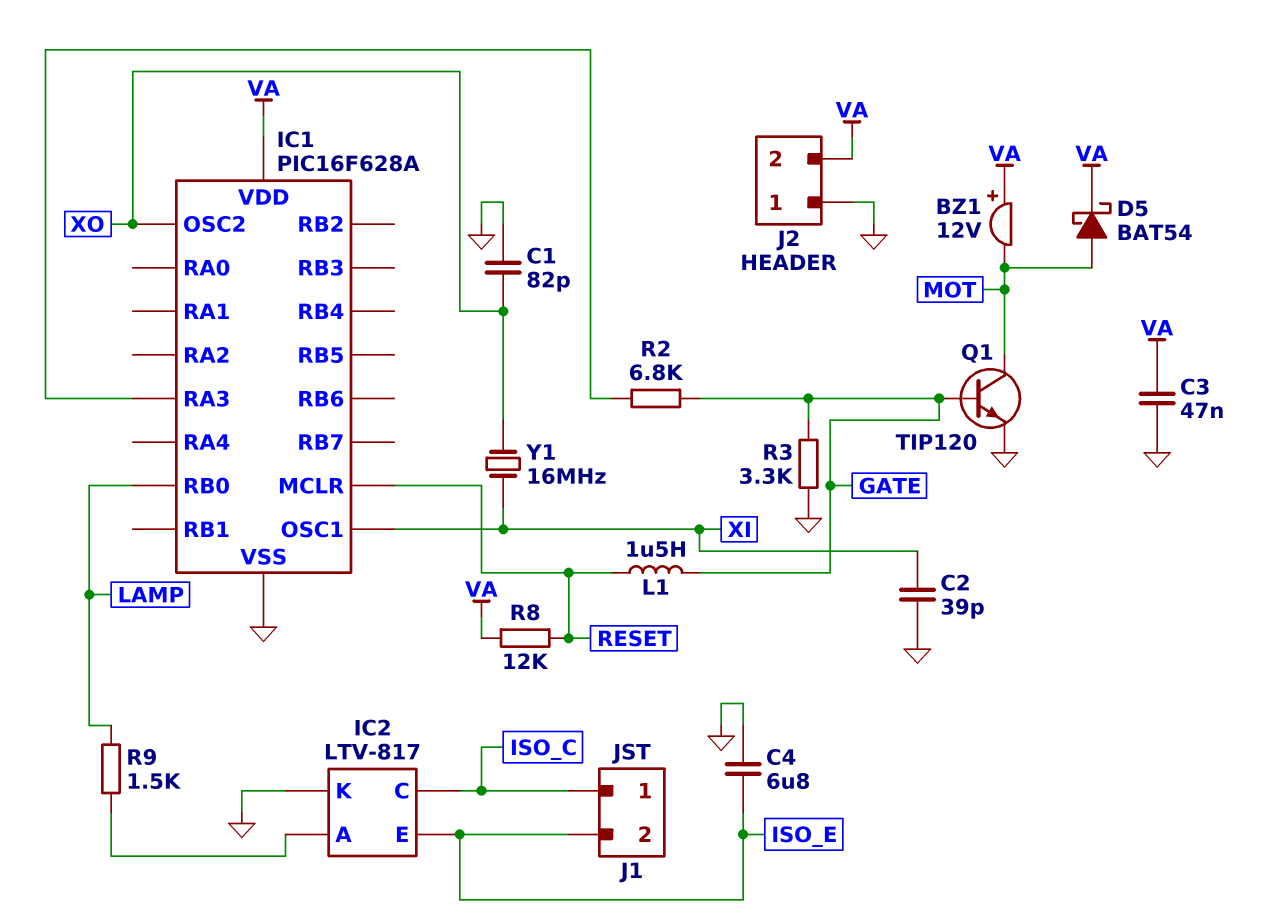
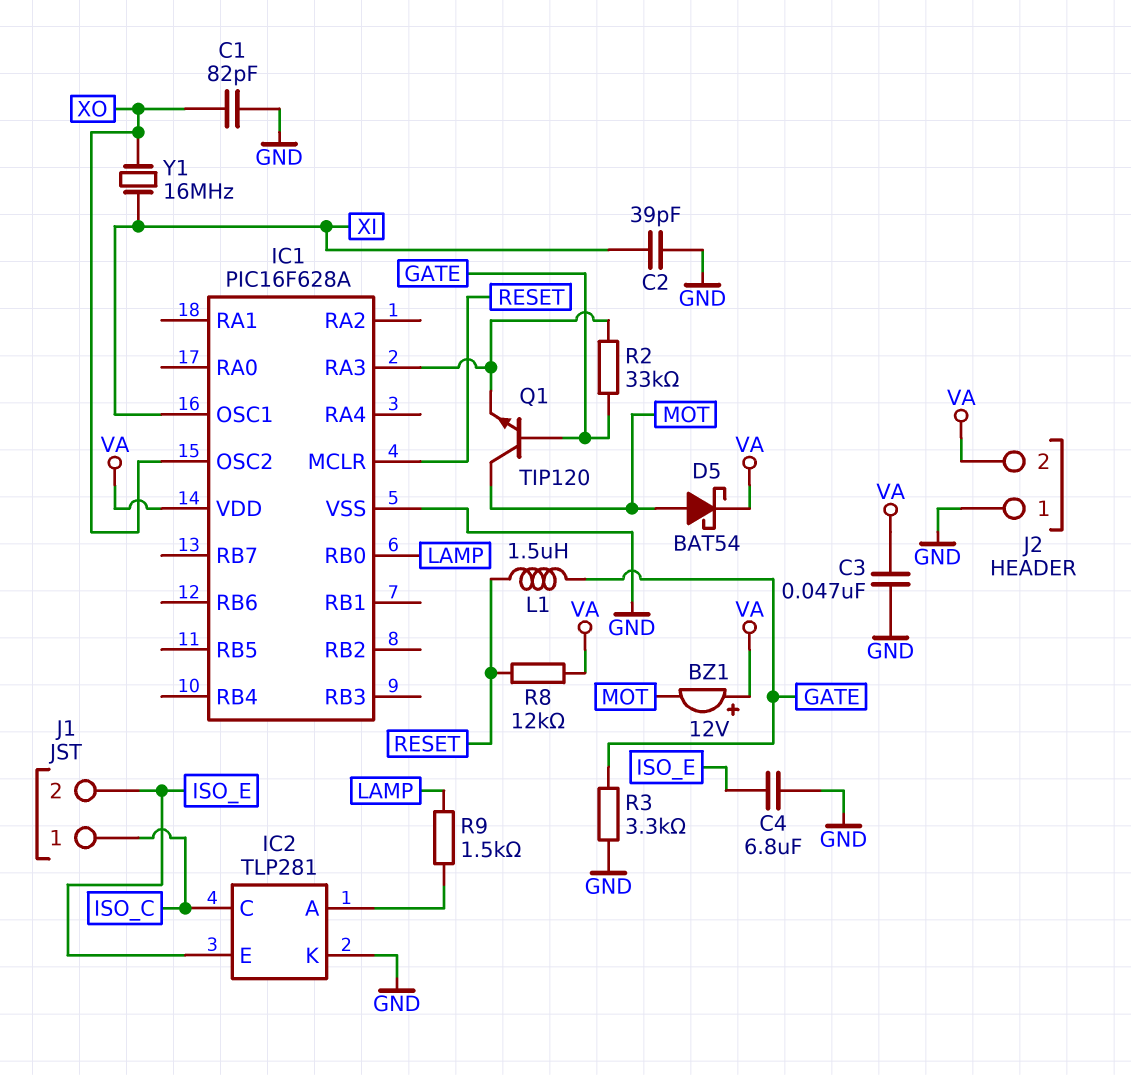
IC2: LTV-817 -> TLP281
Q1: NPN TIP120 (B GATE, C MOT, E GND) -> NPN TIP120 (B GATE, C MOT, E IC1/RA3)
R2: 6.8k (GATE, IC1/RA3) -> 33k (GATE, IC1/RA3)

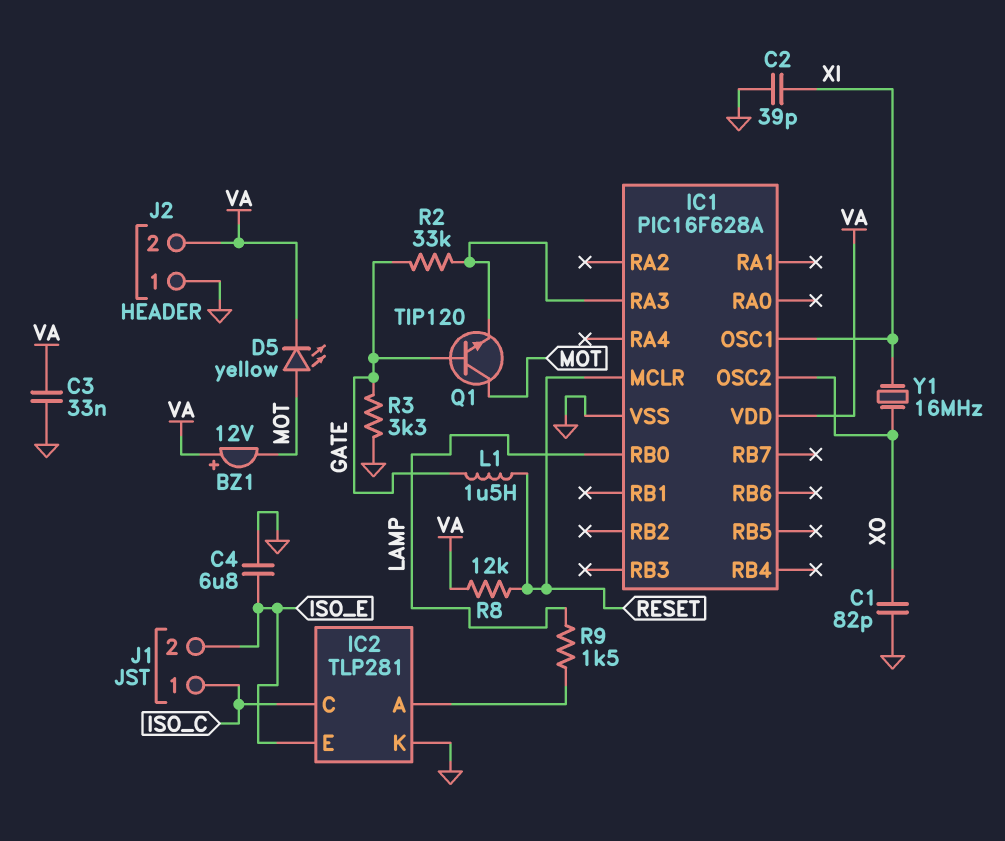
C3: 47nF (GND, VA) -> 33nF (GND, VA)
D5: schottky BAT54 (A MOT, K VA) -> LED yellow (A MOT, K VA)

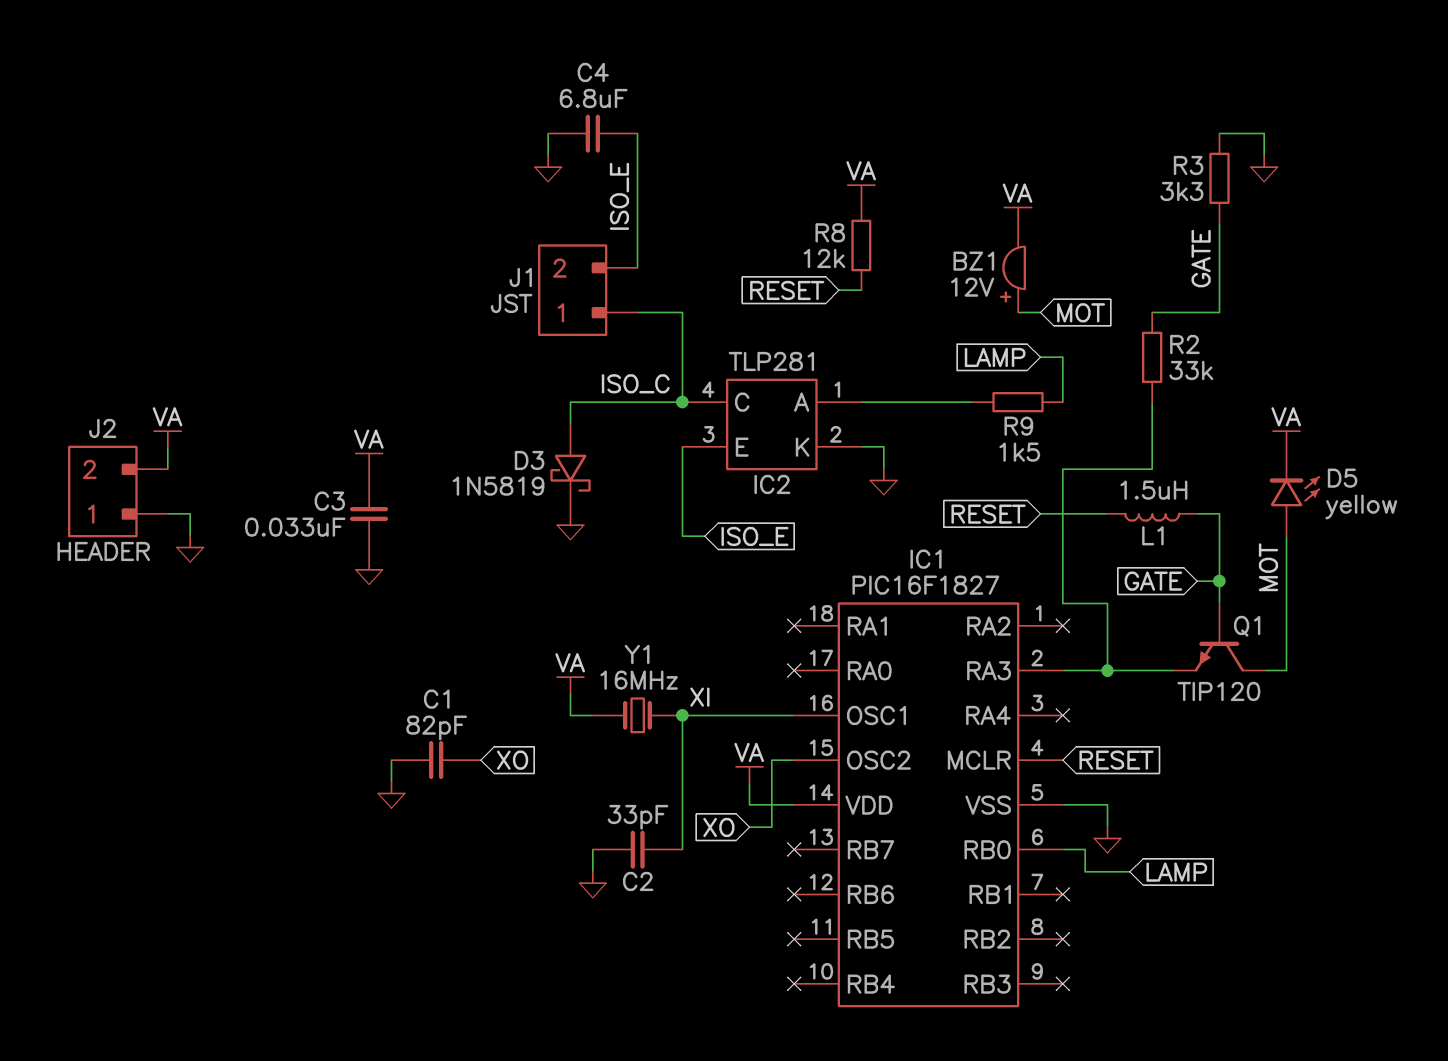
BZ1: buzzer 12V (plus VA, minus MOT) -> buzzer 12V (plus MOT, minus VA)
C2: 39pF (GND, XI) -> 33pF (GND, XI)
D3: none -> schottky 1N5819 (A ISO_C, K GND)
IC1: PIC16F628A -> PIC16F1827
Y1: 16MHz (XI, XO) -> 16MHz (VA, XI)

